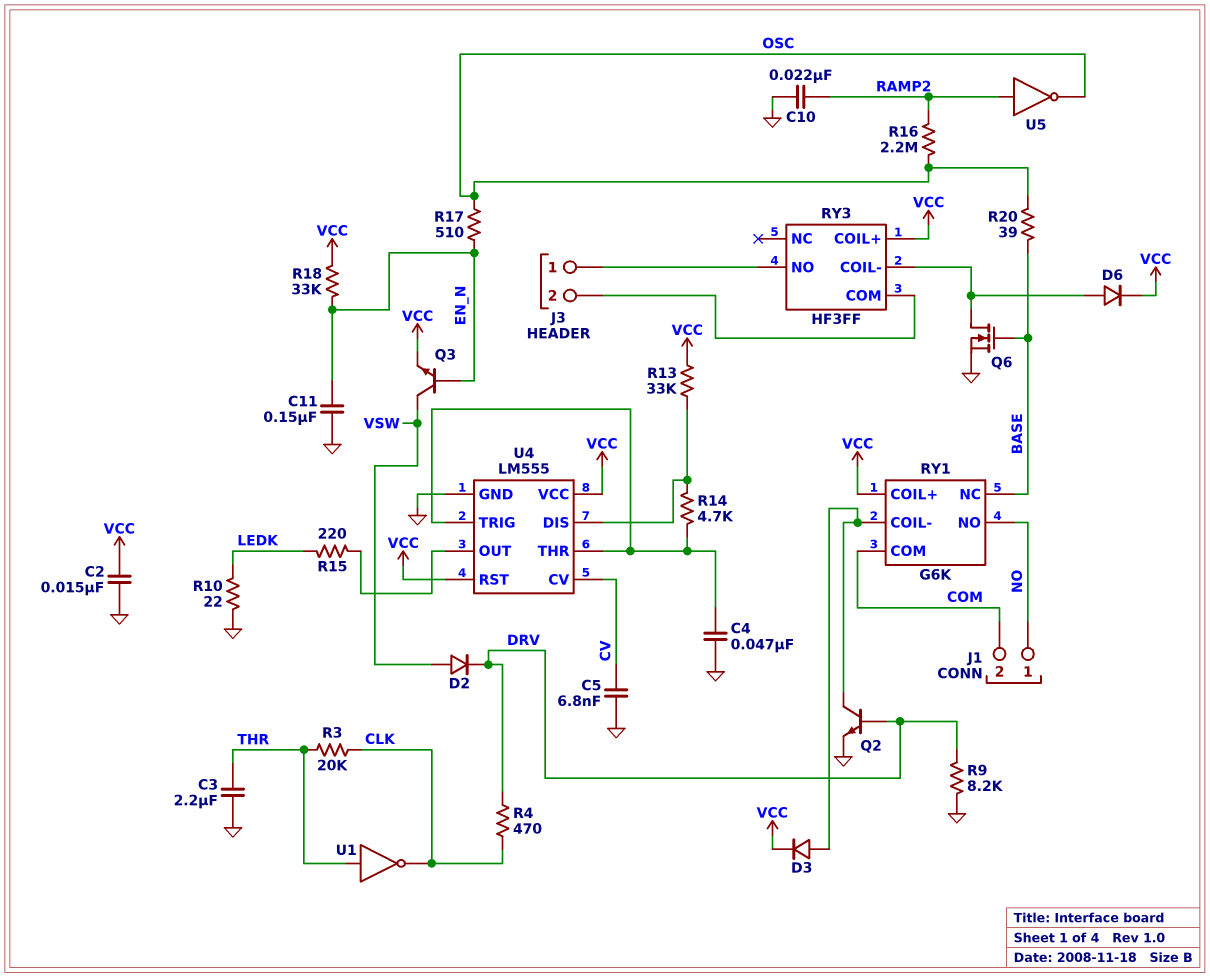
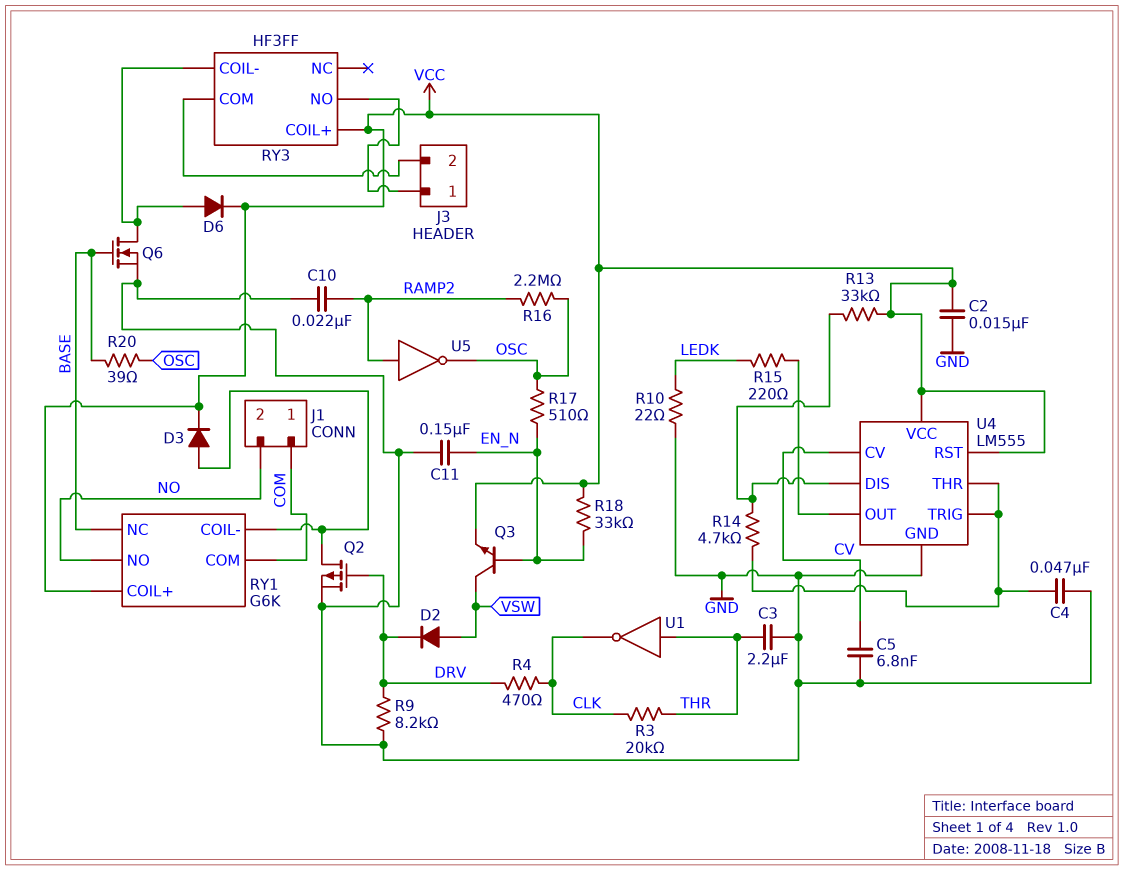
J1 pin 1: NO -> COM
J1 pin 2: COM -> NO
Q2: NPN (B DRV, C RY1/COIL-, E GND) -> PMOS (G DRV, D RY1/COIL-, S GND)

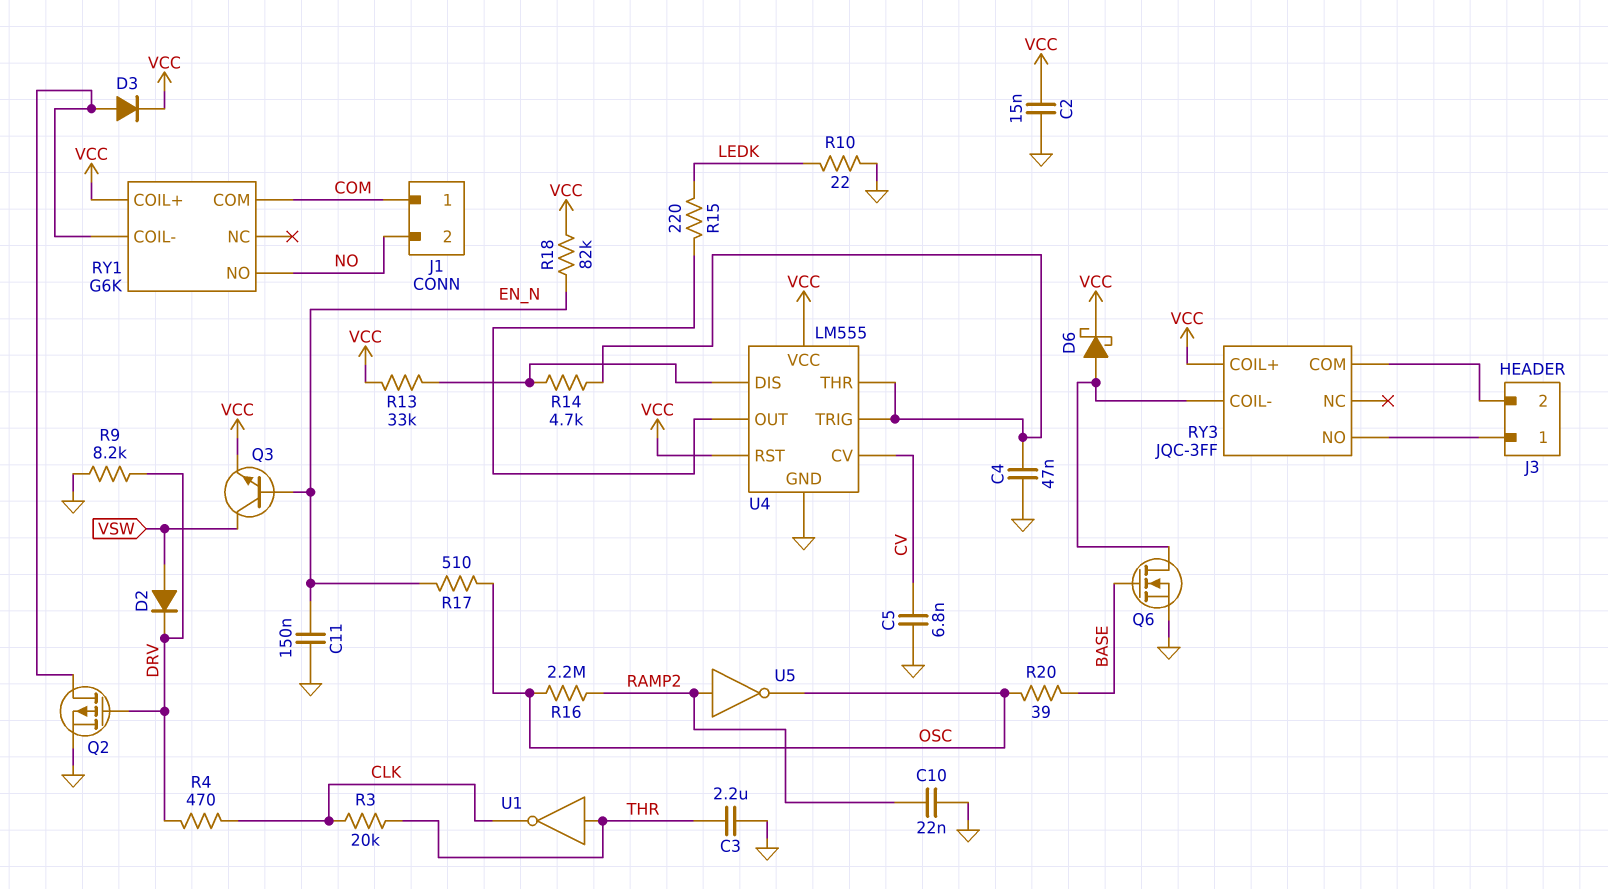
D6: diode (A RY3/COIL-, K VCC) -> schottky (A RY3/COIL-, K VCC)
R18: 33k (EN_N, VCC) -> 82k (EN_N, VCC)
RY1 pin NC: BASE -> none
RY3: HF3FF -> JQC-3FF

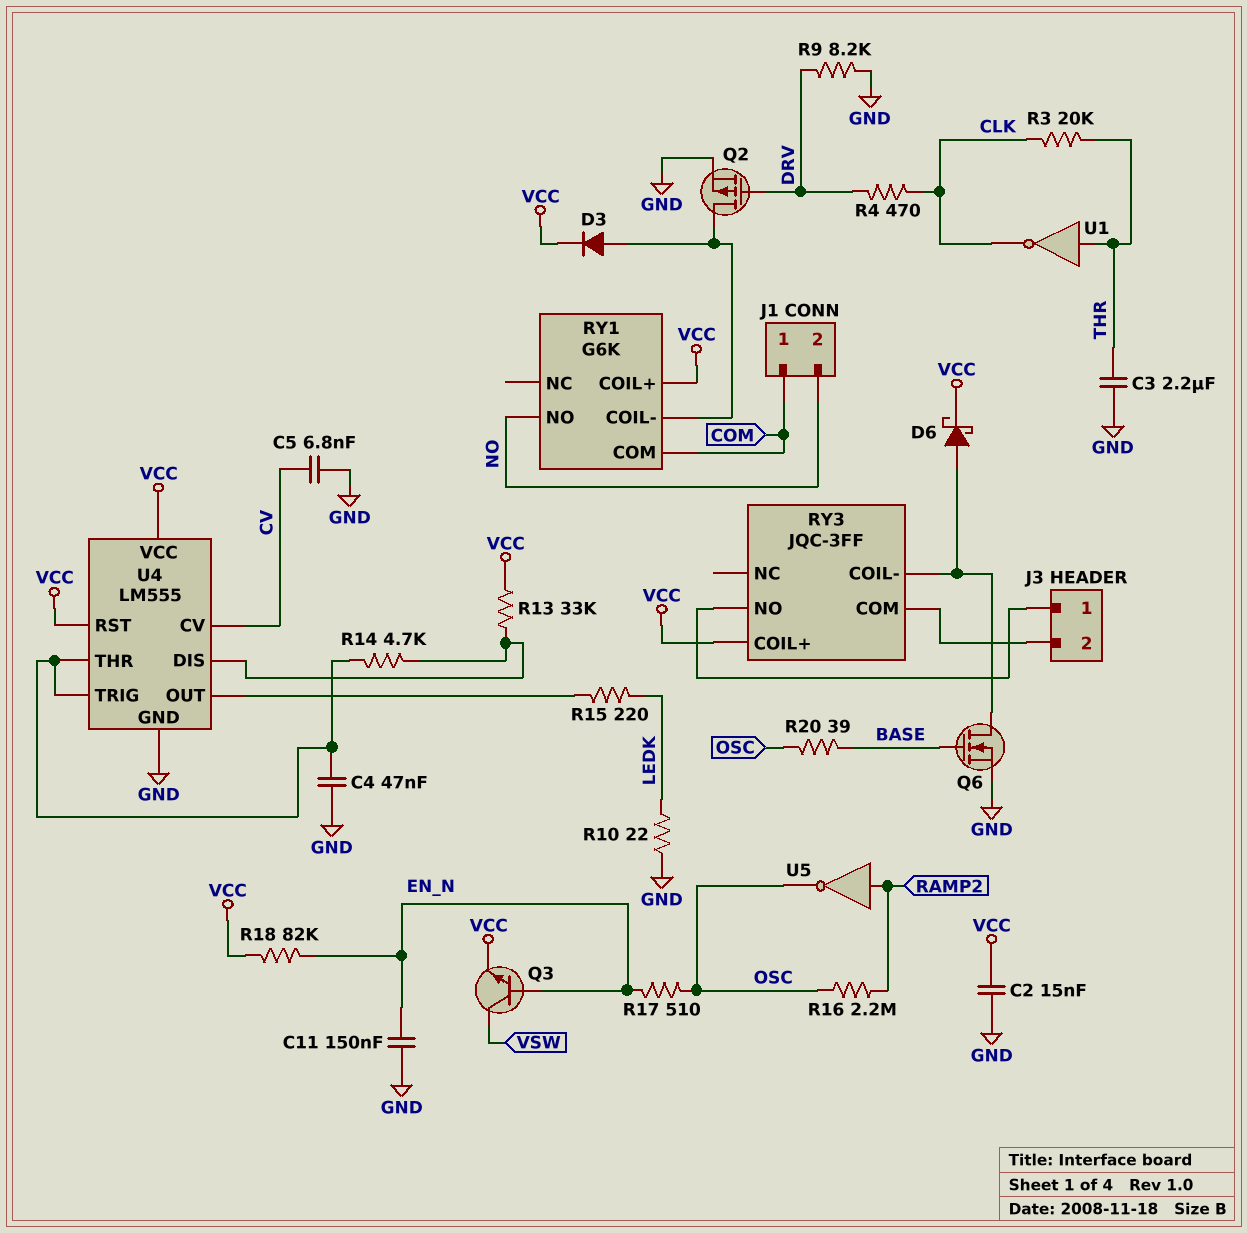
C10: 22nF (GND, RAMP2) -> none
D2: diode (A VSW, K DRV) -> none

